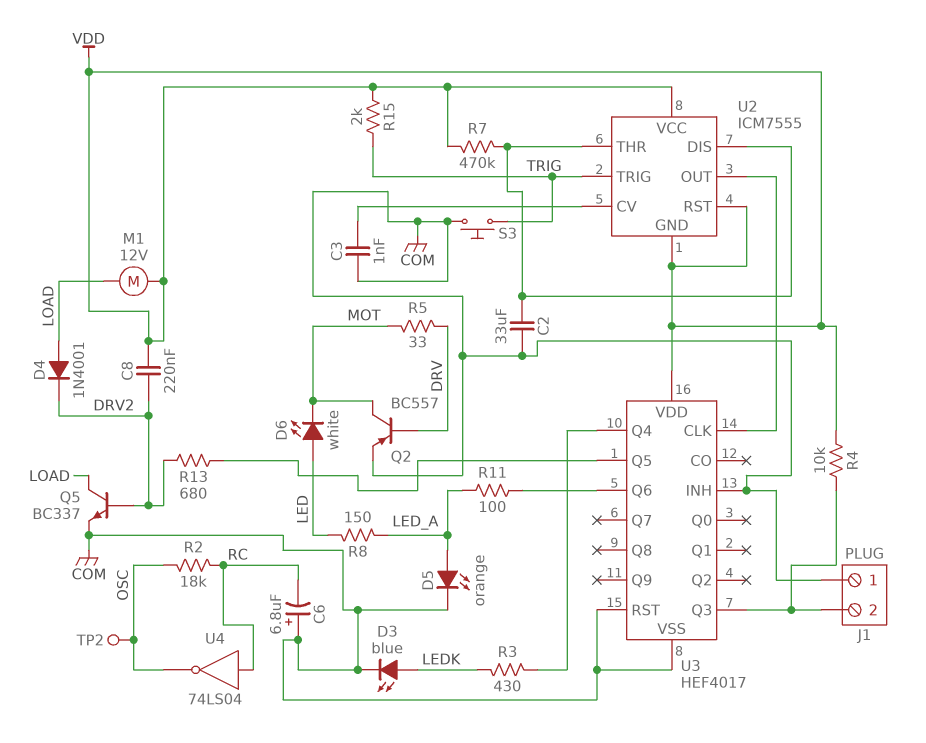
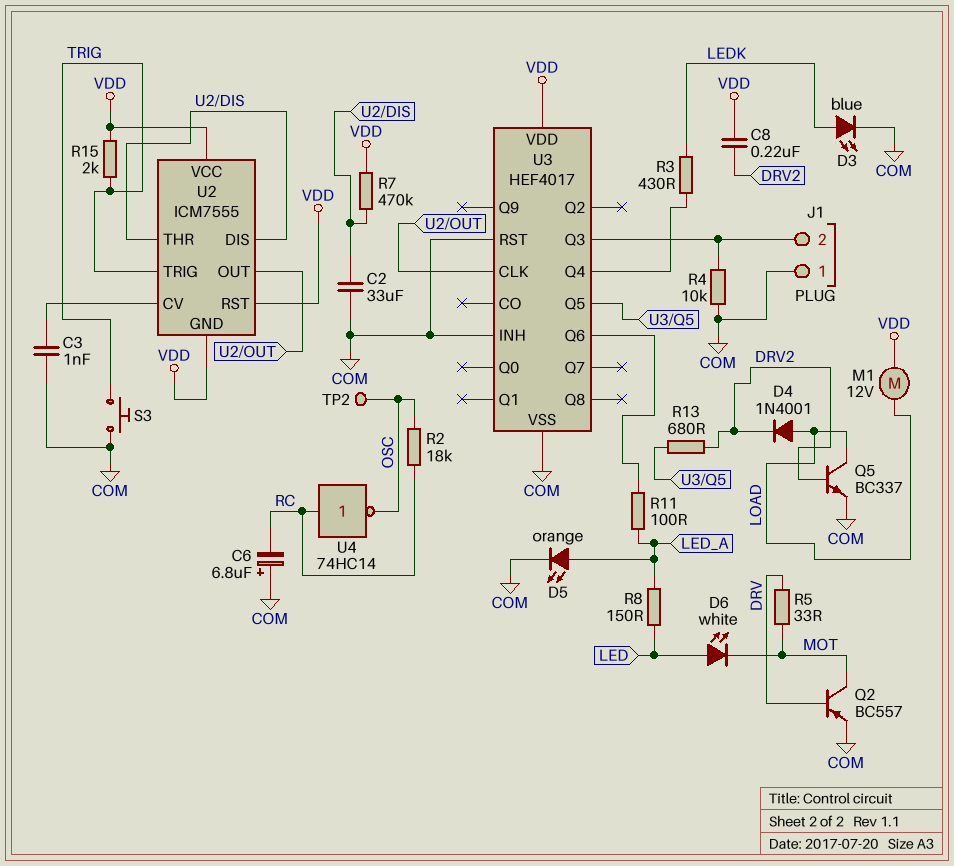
R4: 10k (J1/2, VDD) -> 10k (COM, J1/2)
U4: NOT 74LS04 (in RC, out OSC) -> NOT 74HC14 (in RC, out OSC)

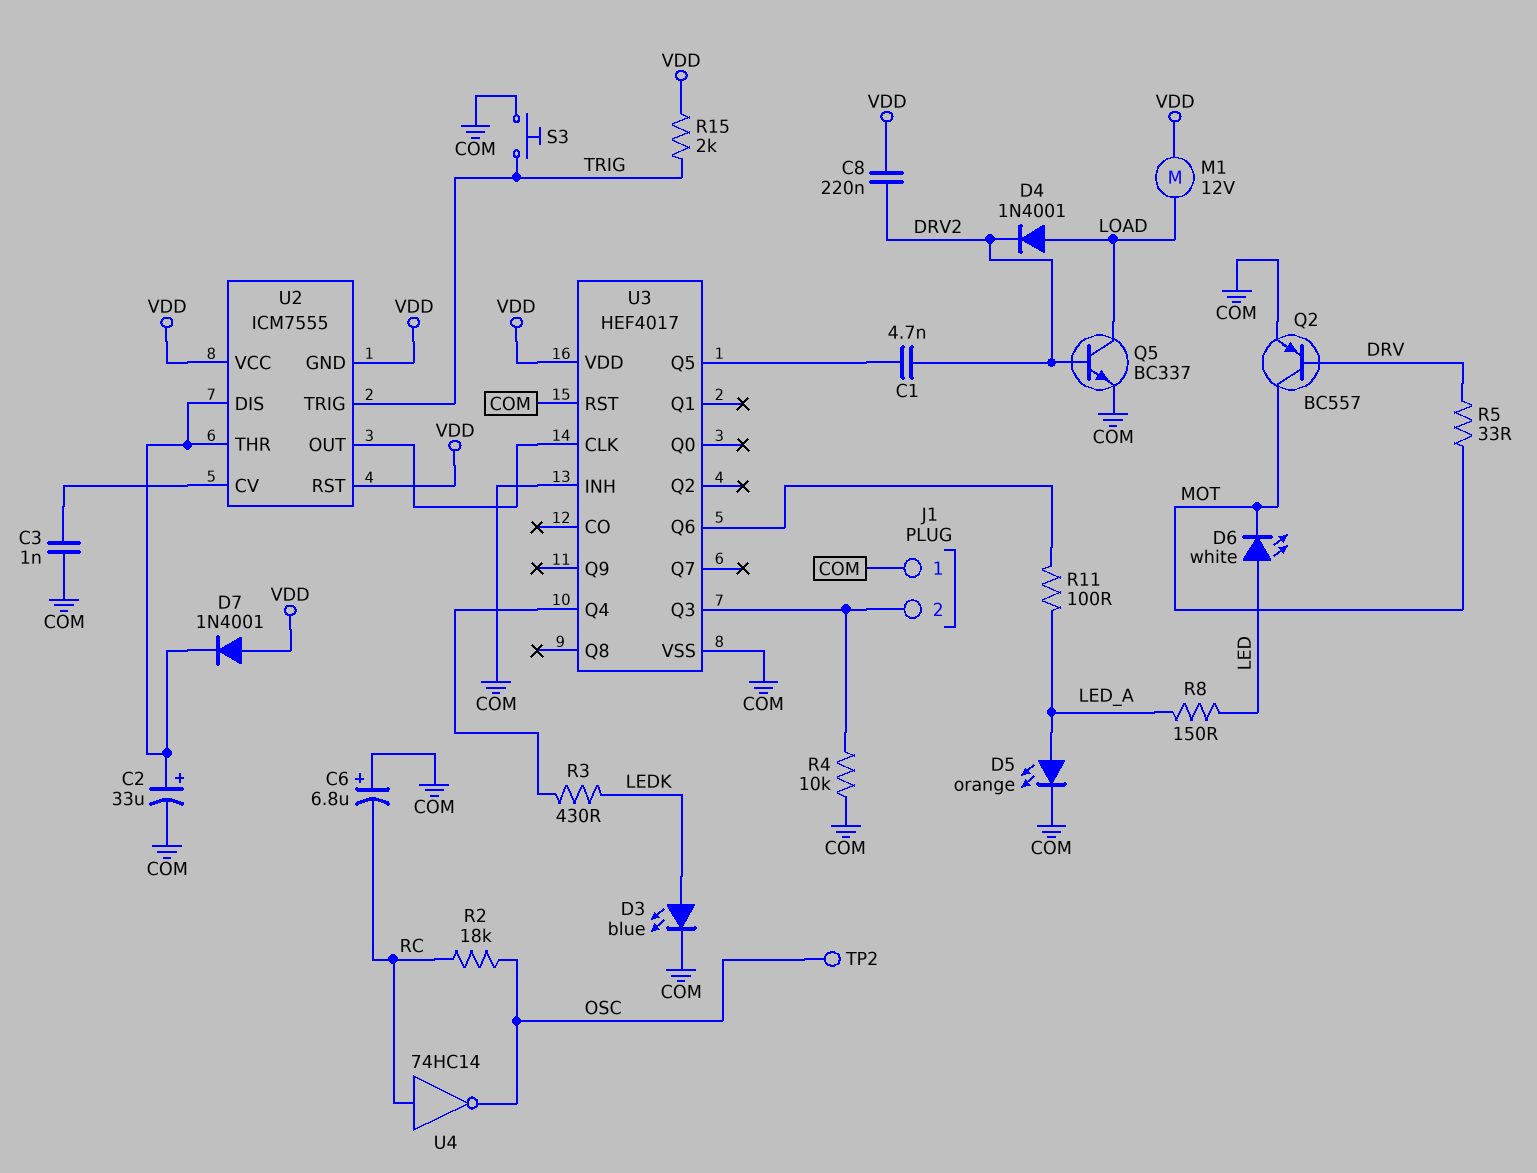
C1: none -> 4.7nF (DRV2, U3/Q5)
C2: 33uF (COM, U2/DIS) -> 33uF (plus U2/DIS, minus COM)
D7: none -> diode 1N4001 (A VDD, K U2/DIS)
R7: 470k (U2/DIS, VDD) -> none
R13: 680 (DRV2, U3/Q5) -> none

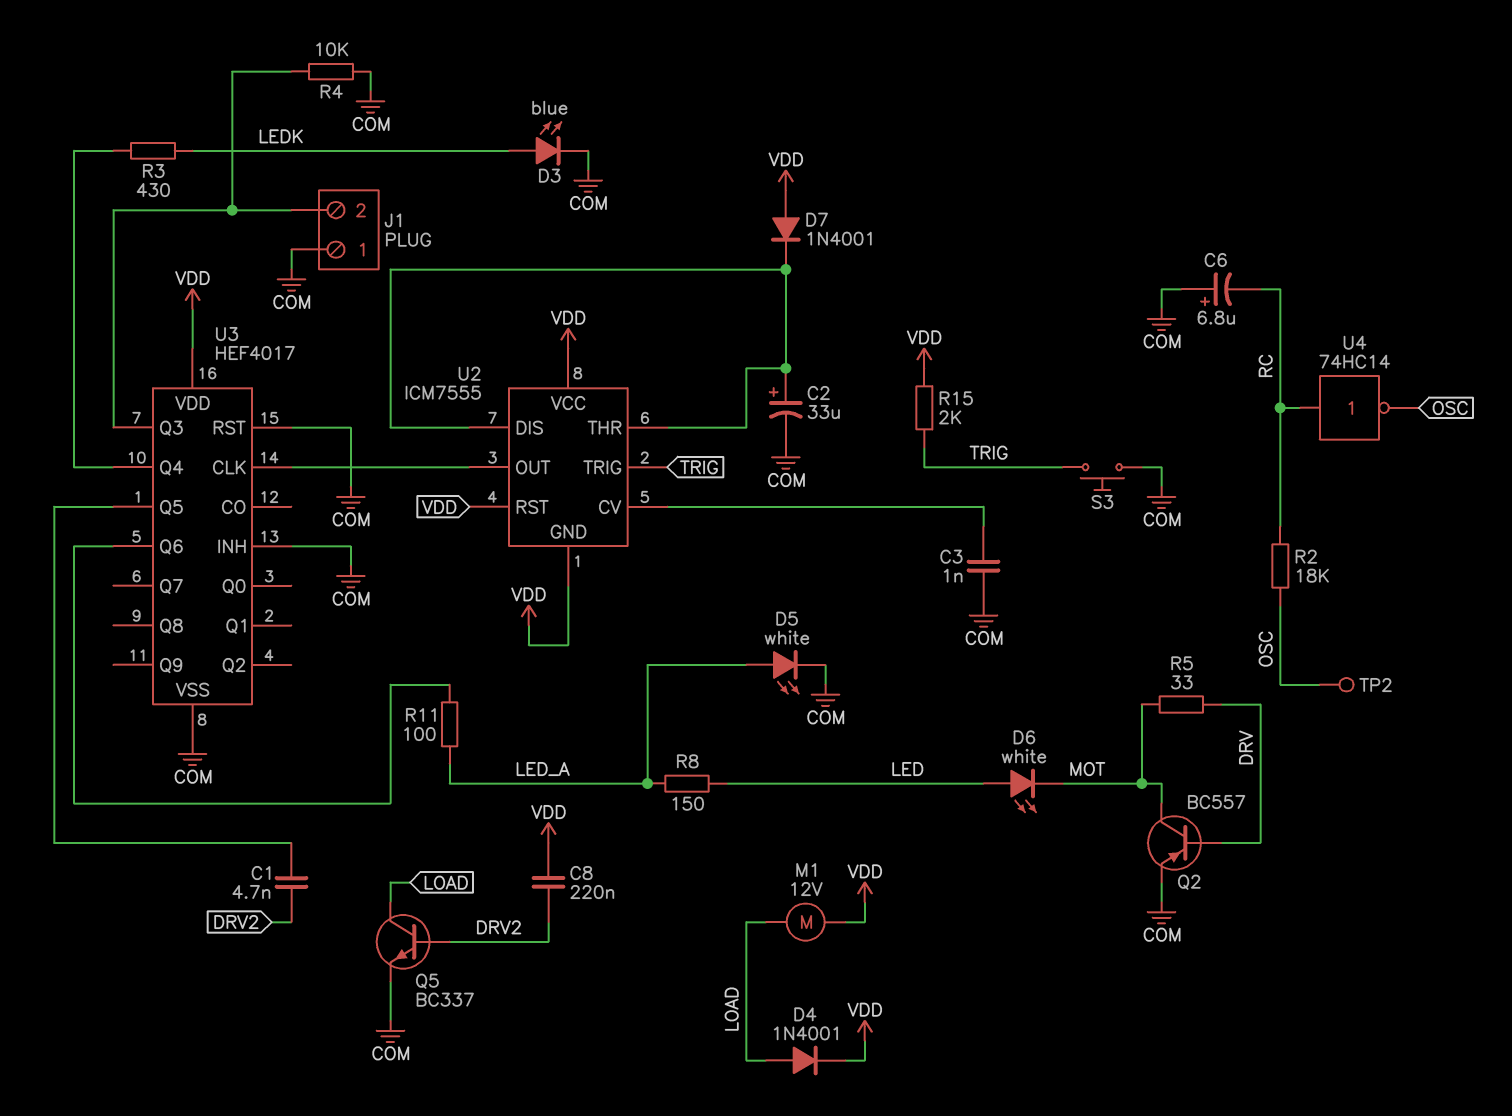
D4: diode 1N4001 (A LOAD, K DRV2) -> diode 1N4001 (A LOAD, K VDD)
D5: LED orange (A LED_A, K COM) -> LED white (A LED_A, K COM)

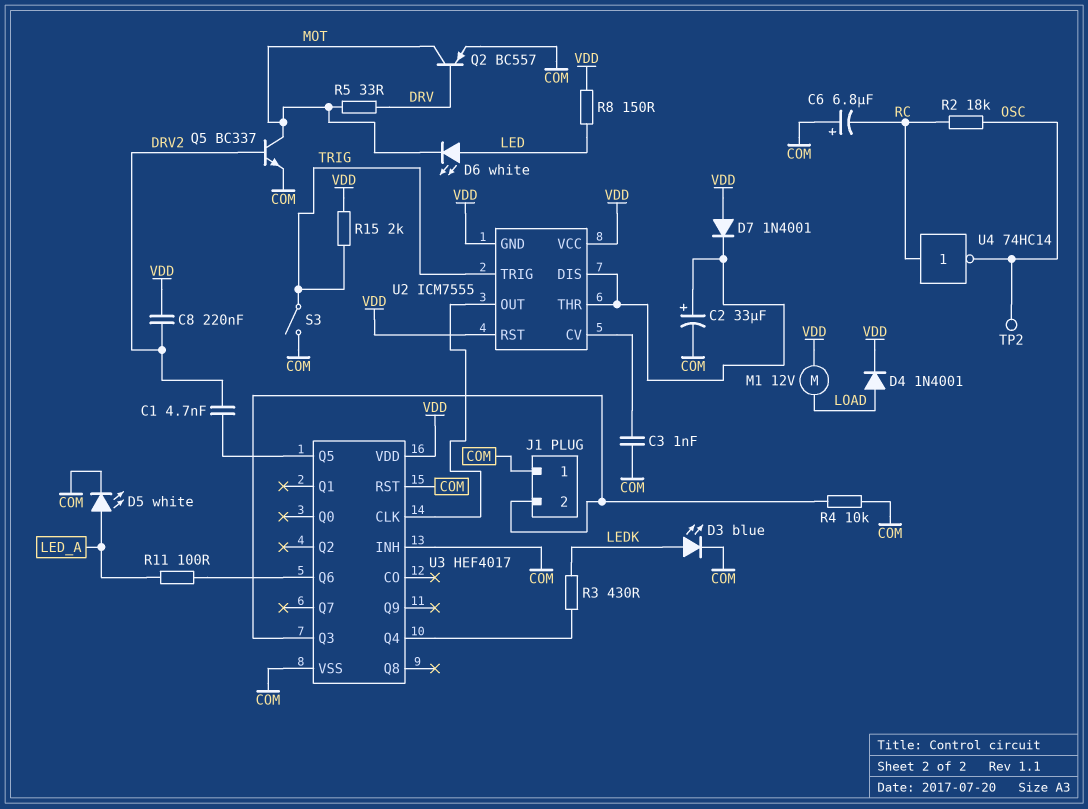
Q5: NPN BC337 (B DRV2, C LOAD, E COM) -> NPN BC337 (B DRV2, C MOT, E COM)
R8: 150 (LED, LED_A) -> 150 (LED, VDD)
S3: button (COM, TRIG) -> switch (COM, TRIG)

